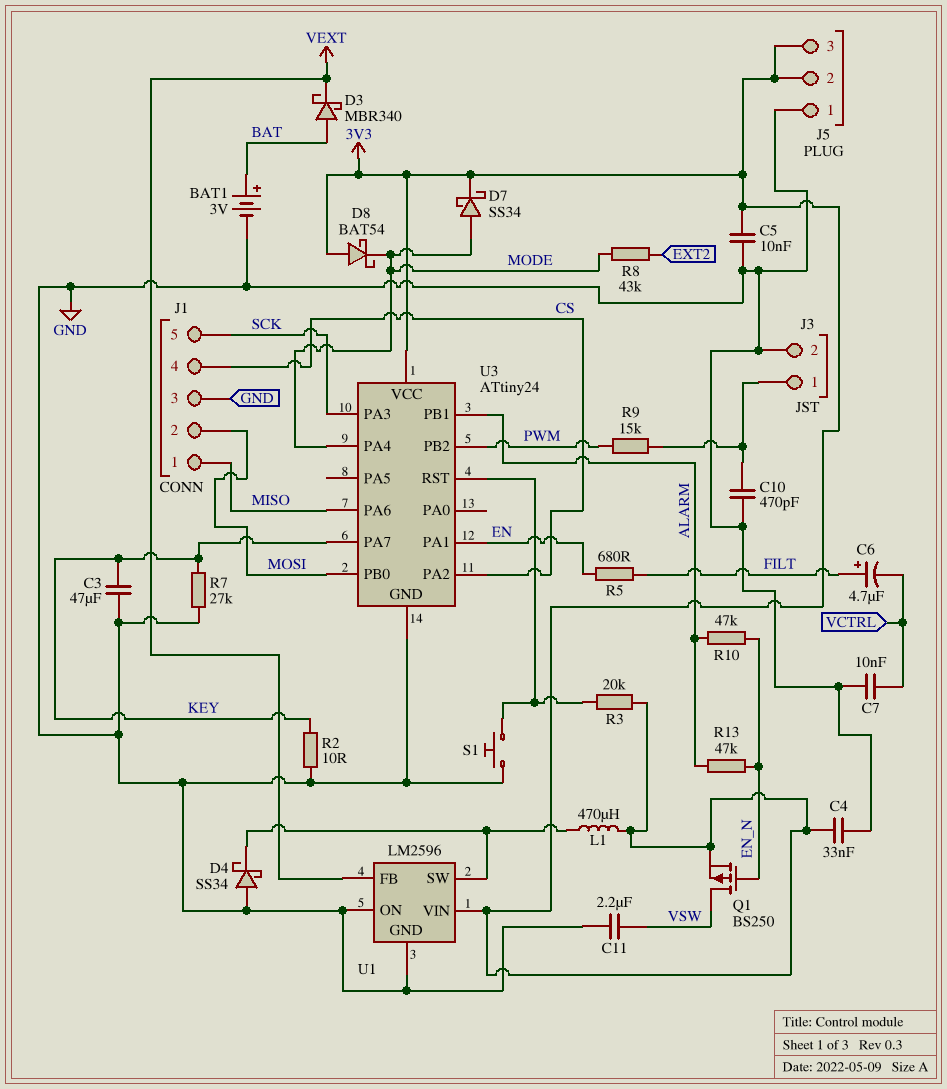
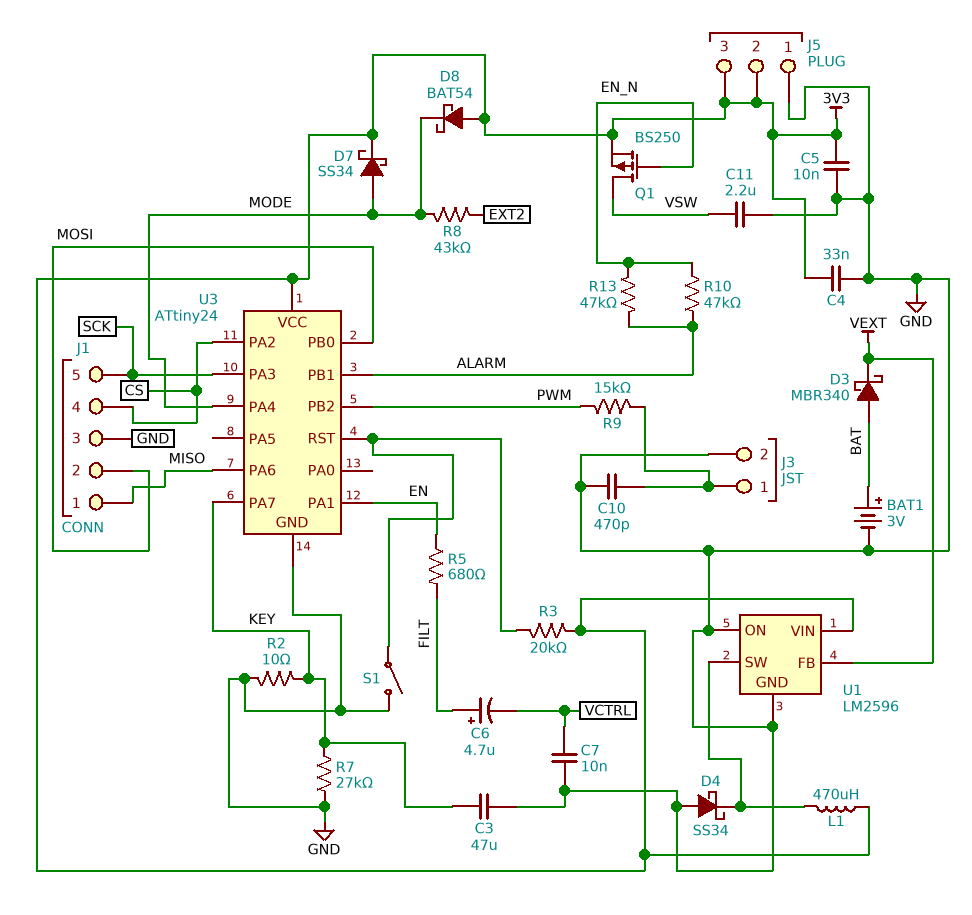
S1: button (GND, U3/RST) -> switch (GND, U3/RST)

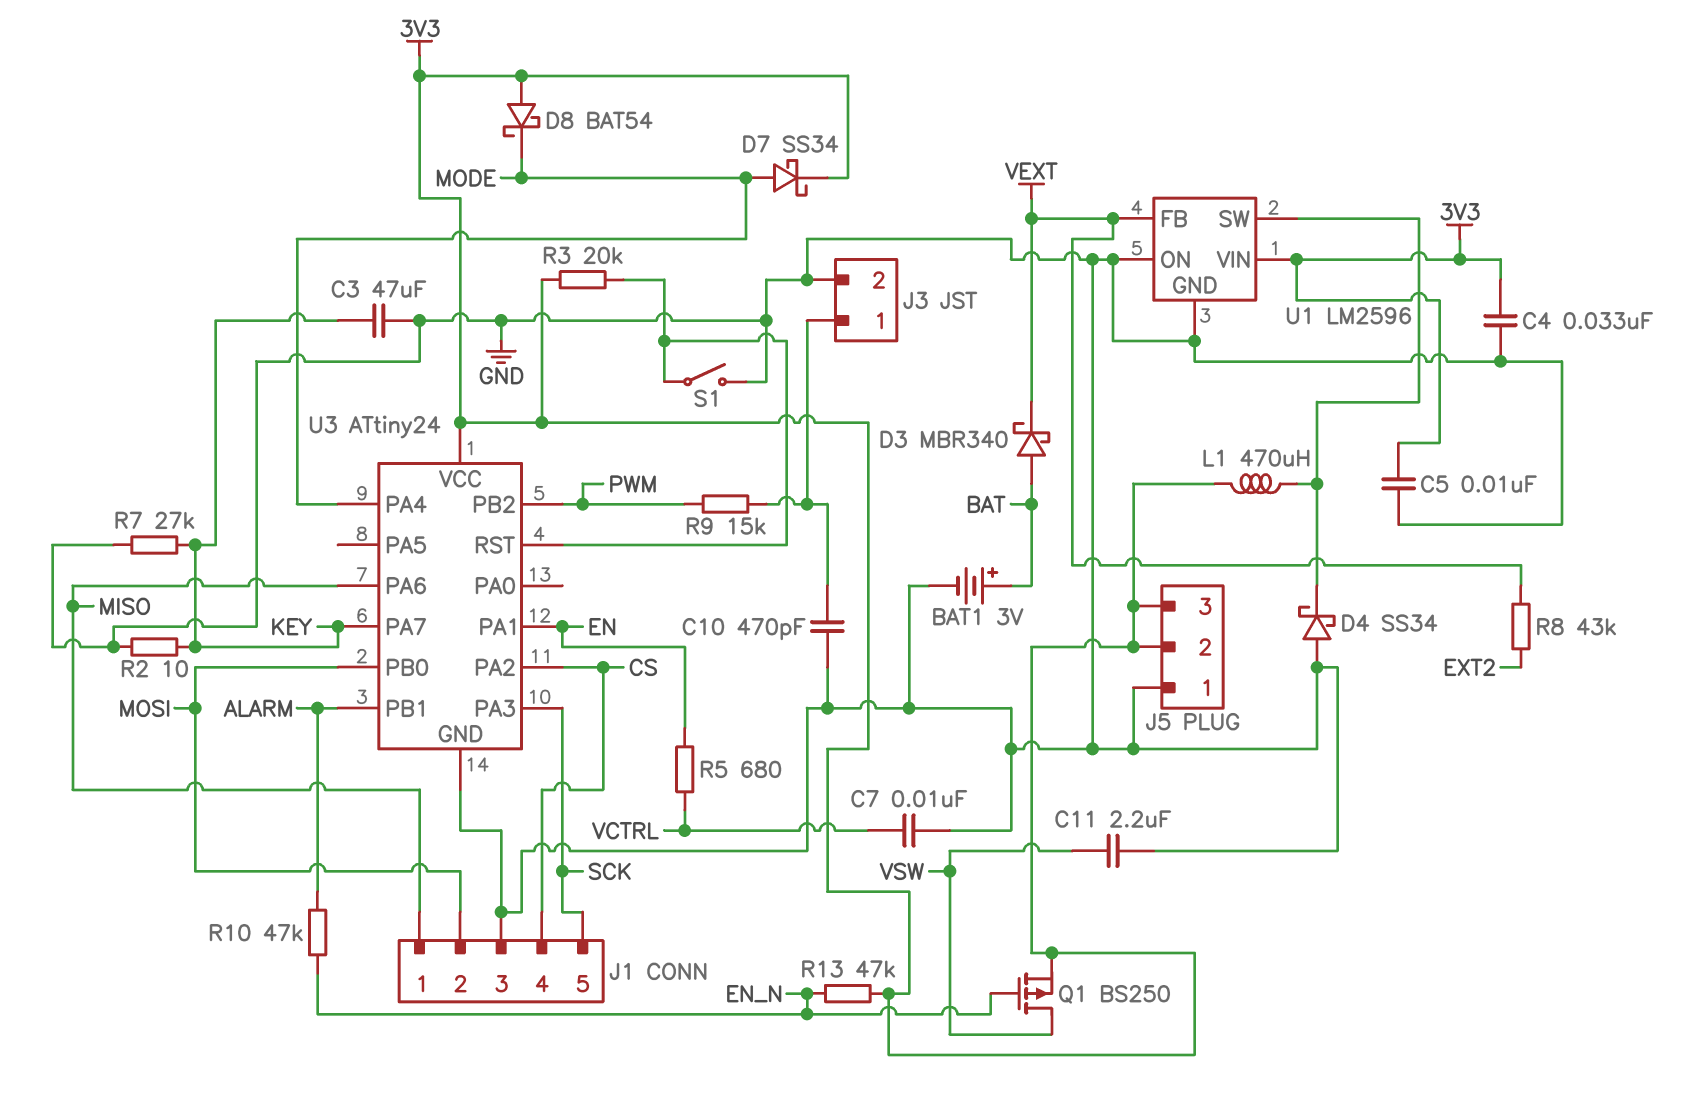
C6: 4.7uF (plus FILT, minus VCTRL) -> none
R5: 680 (EN, FILT) -> 680 (EN, VCTRL)
R8: 43k (EXT2, MODE) -> 43k (EXT2, VEXT)
R13: 47k (ALARM, EN_N) -> 47k (3V3, EN_N)

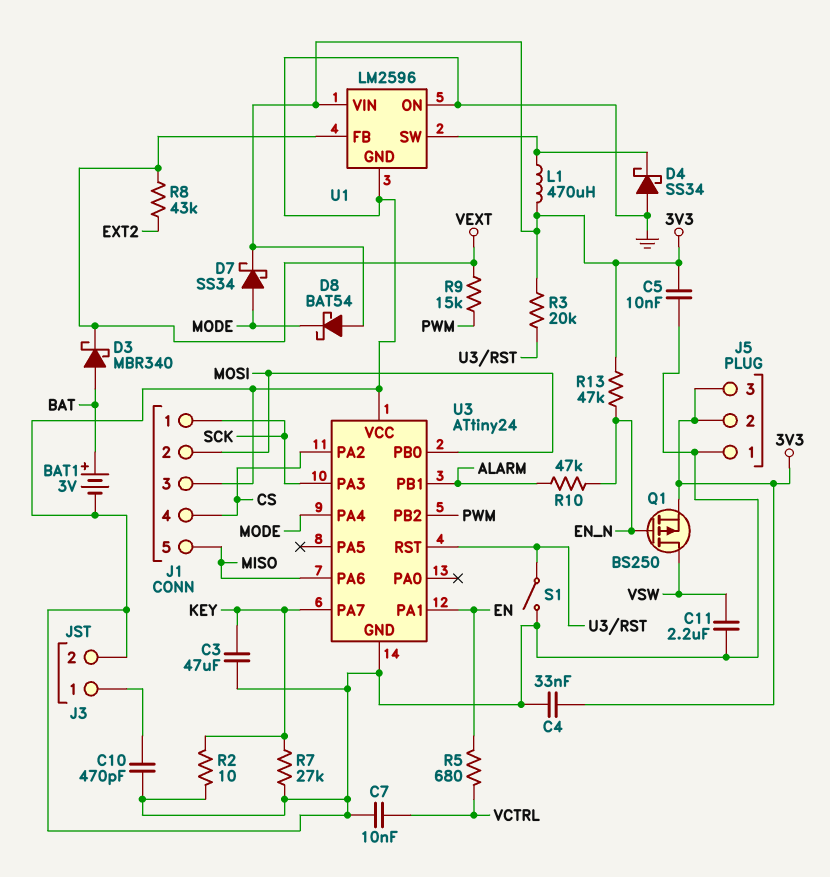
J1 pin 1: MISO -> SCK
J1 pin 5: SCK -> MISO
R9: 15k (J3/1, PWM) -> 15k (PWM, VEXT)
U3 pin VCC: 3V3 -> GND

